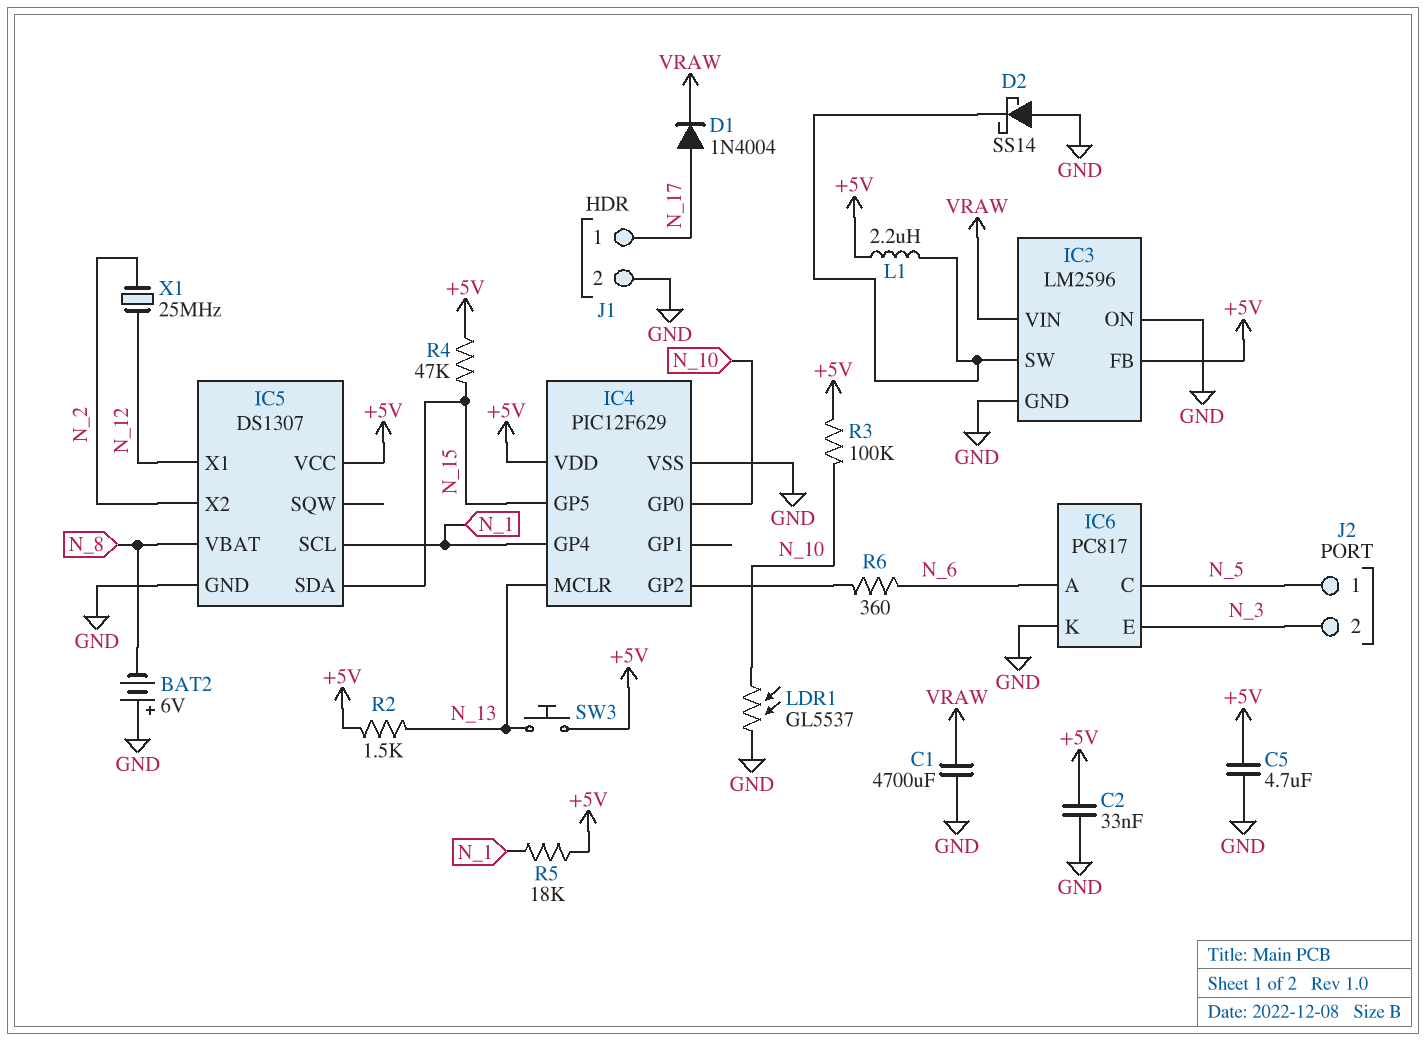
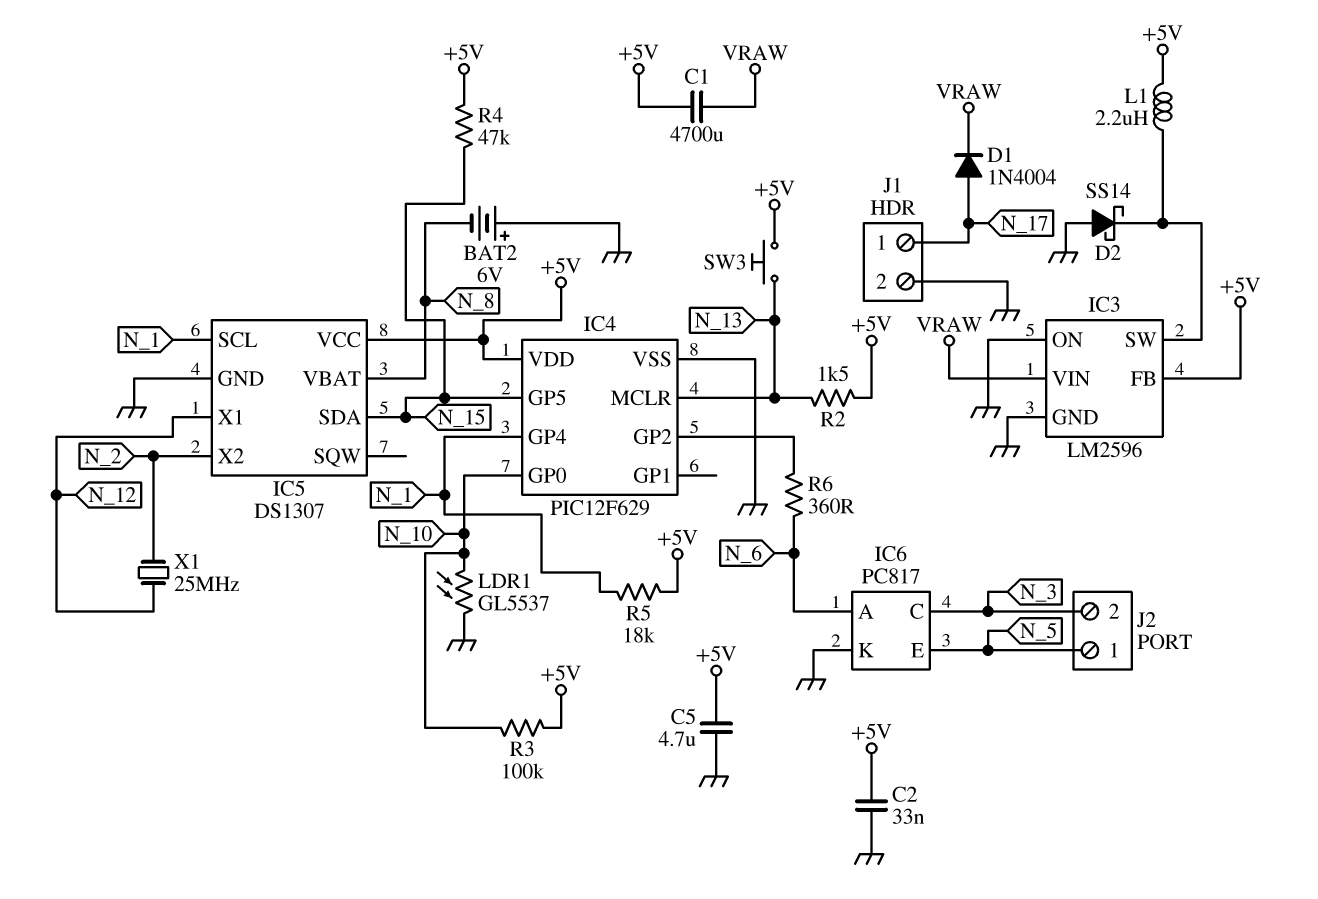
C1: 4700uF (GND, VRAW) -> 4700uF (+5V, VRAW)
IC6 pin C: N_5 -> N_3
IC6 pin E: N_3 -> N_5

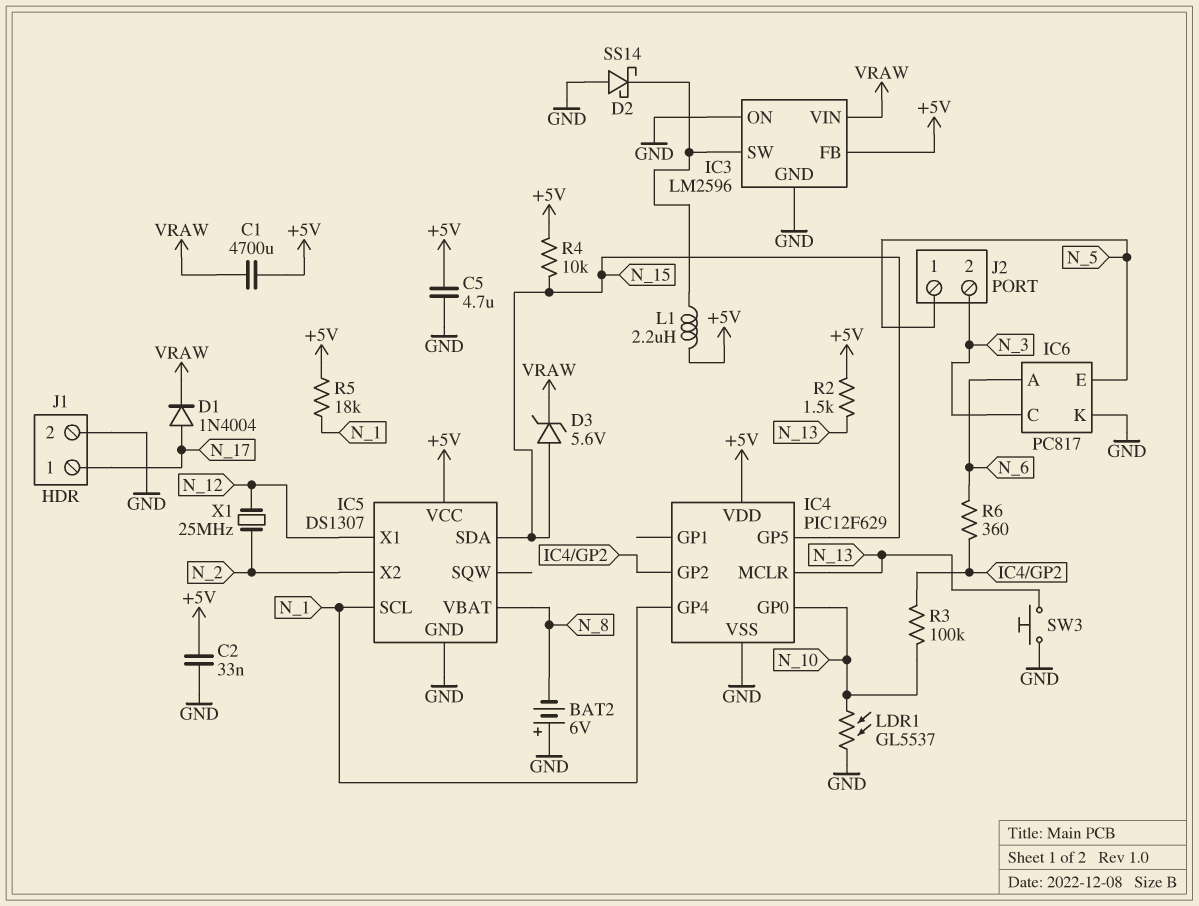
D3: none -> zener 5.6V (A N_15, K VRAW)
R3: 100k (+5V, N_10) -> 100k (IC4/GP2, N_10)
R4: 47k (+5V, N_15) -> 10k (+5V, N_15)
SW3: button (+5V, N_13) -> button (GND, N_13)

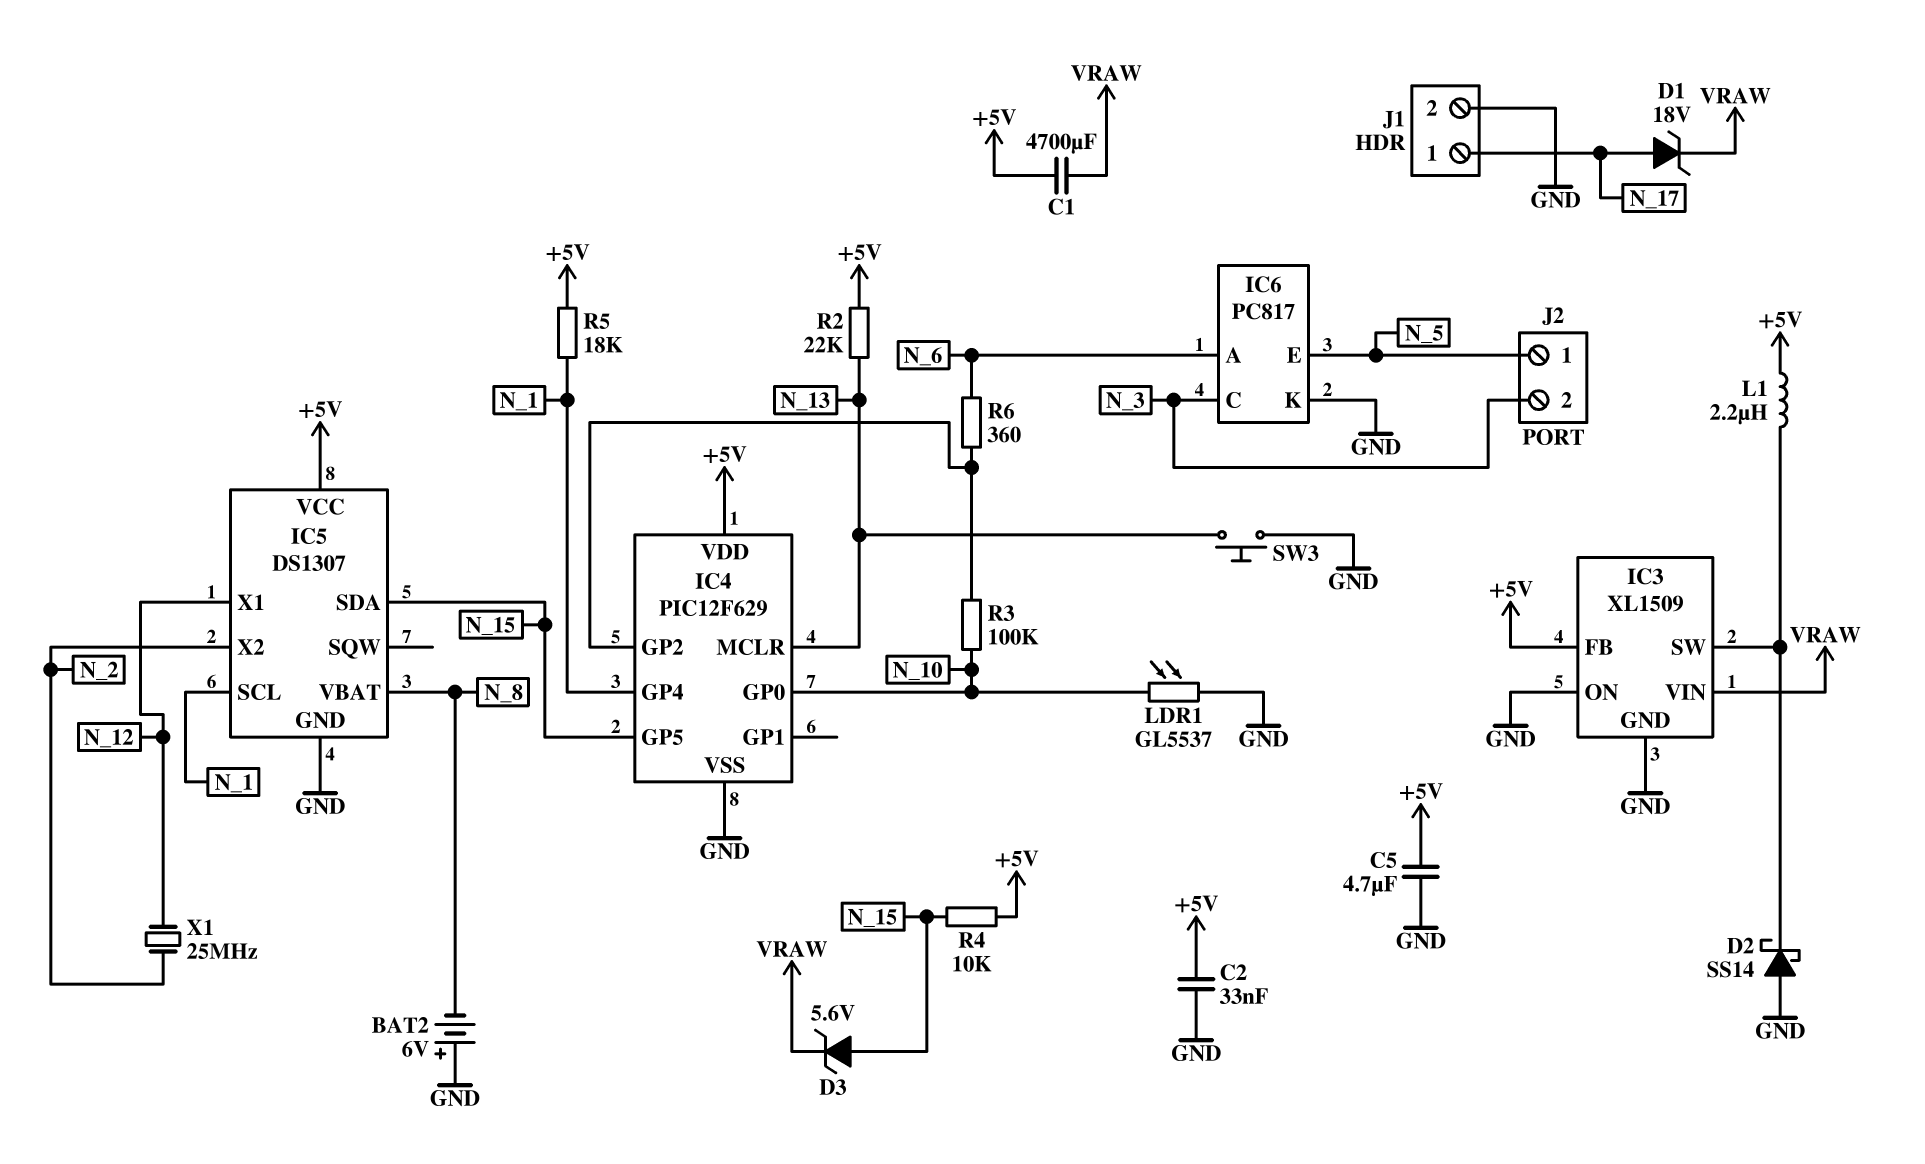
D1: diode 1N4004 (A N_17, K VRAW) -> zener 18V (A N_17, K VRAW)
IC3: LM2596 -> XL1509
R2: 1.5k (+5V, N_13) -> 22k (+5V, N_13)

